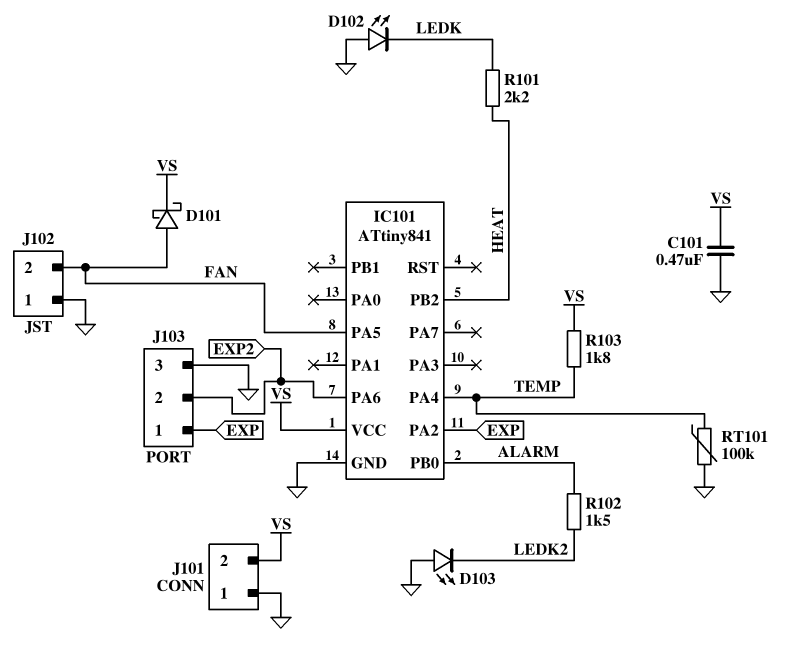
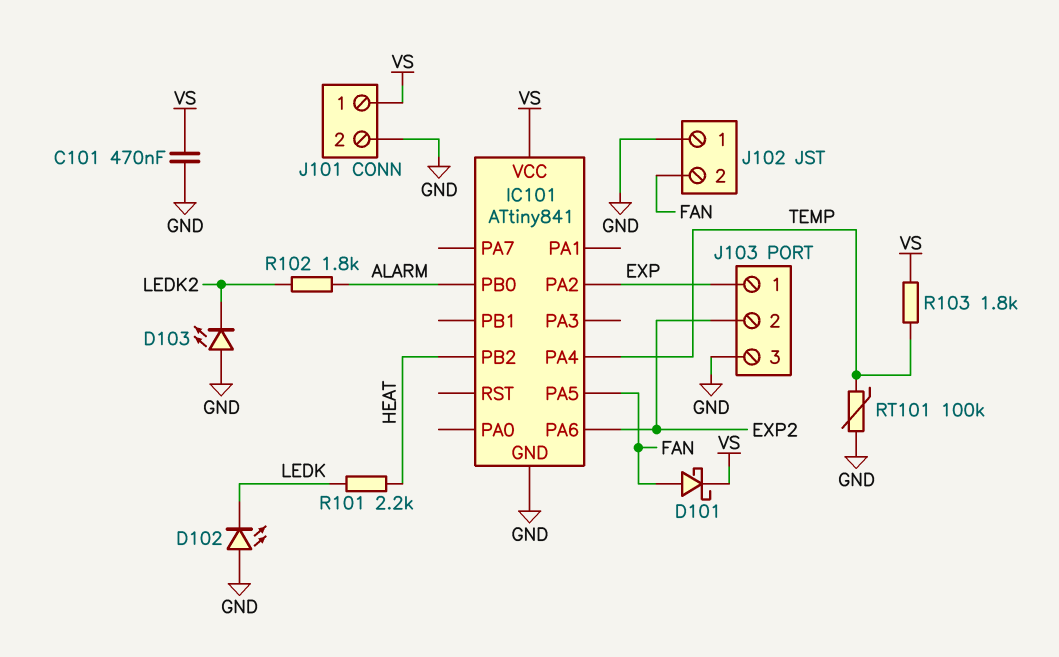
J101 pin 1: GND -> VS
J101 pin 2: VS -> GND
R102: 1.5k (ALARM, LEDK2) -> 1.8k (ALARM, LEDK2)

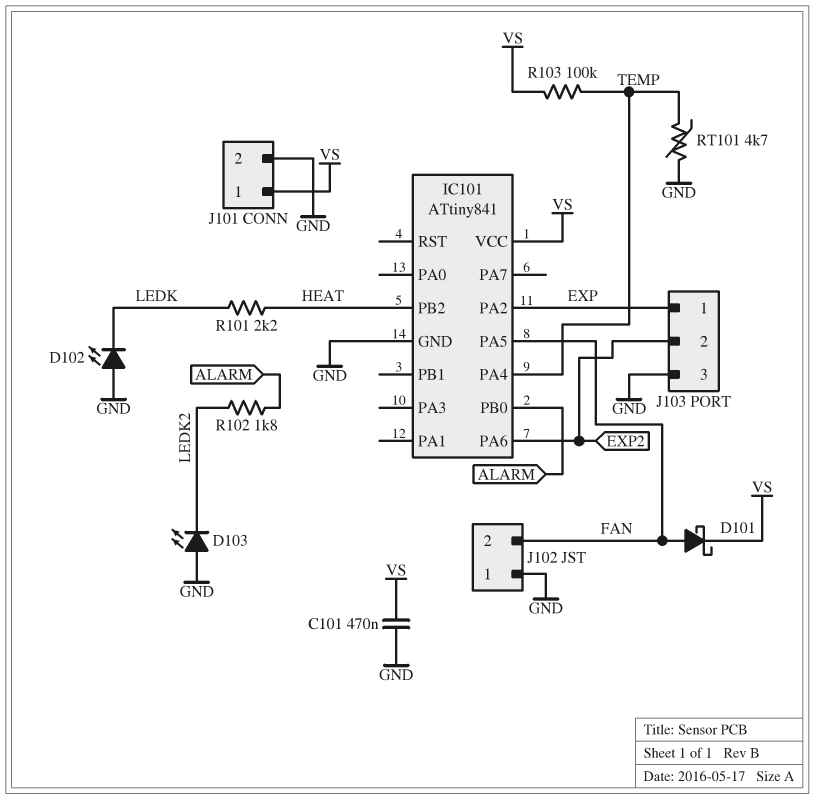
R103: 1.8k (TEMP, VS) -> 100k (TEMP, VS)
RT101: 100k (GND, TEMP) -> 4.7k (GND, TEMP)

